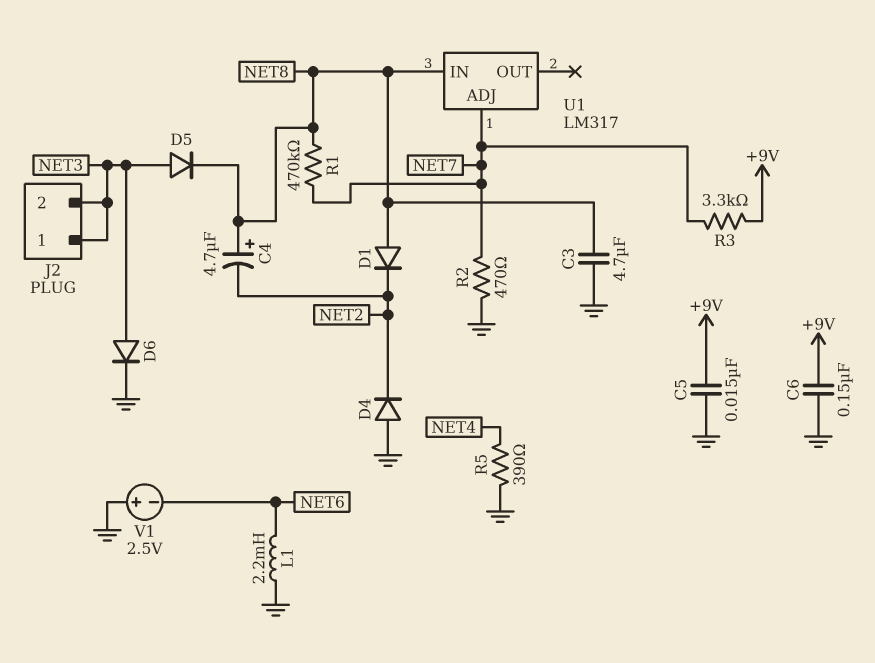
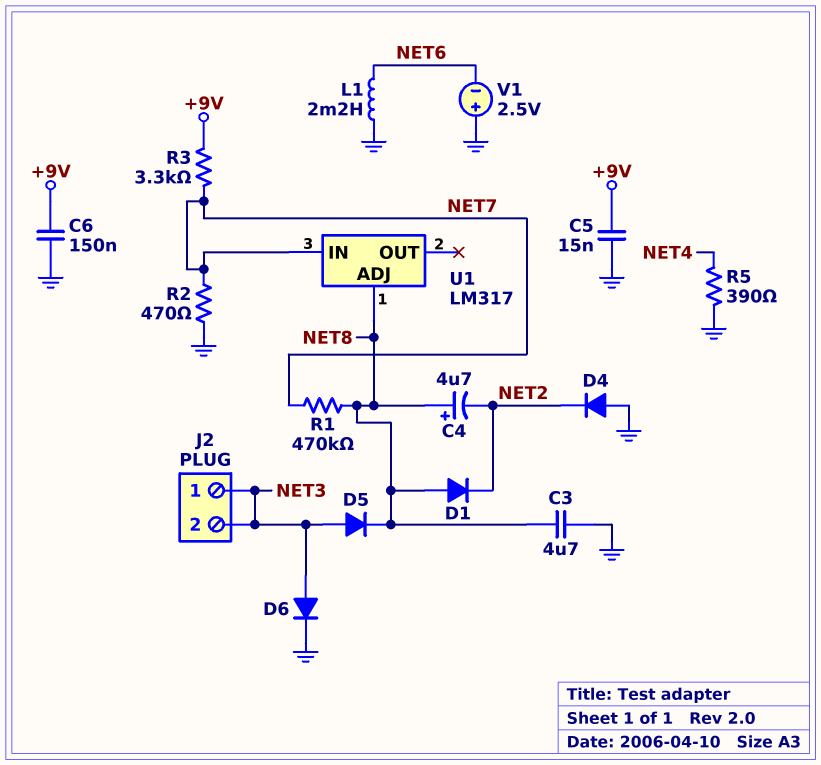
U1 pin ADJ: NET7 -> NET8
U1 pin IN: NET8 -> NET7

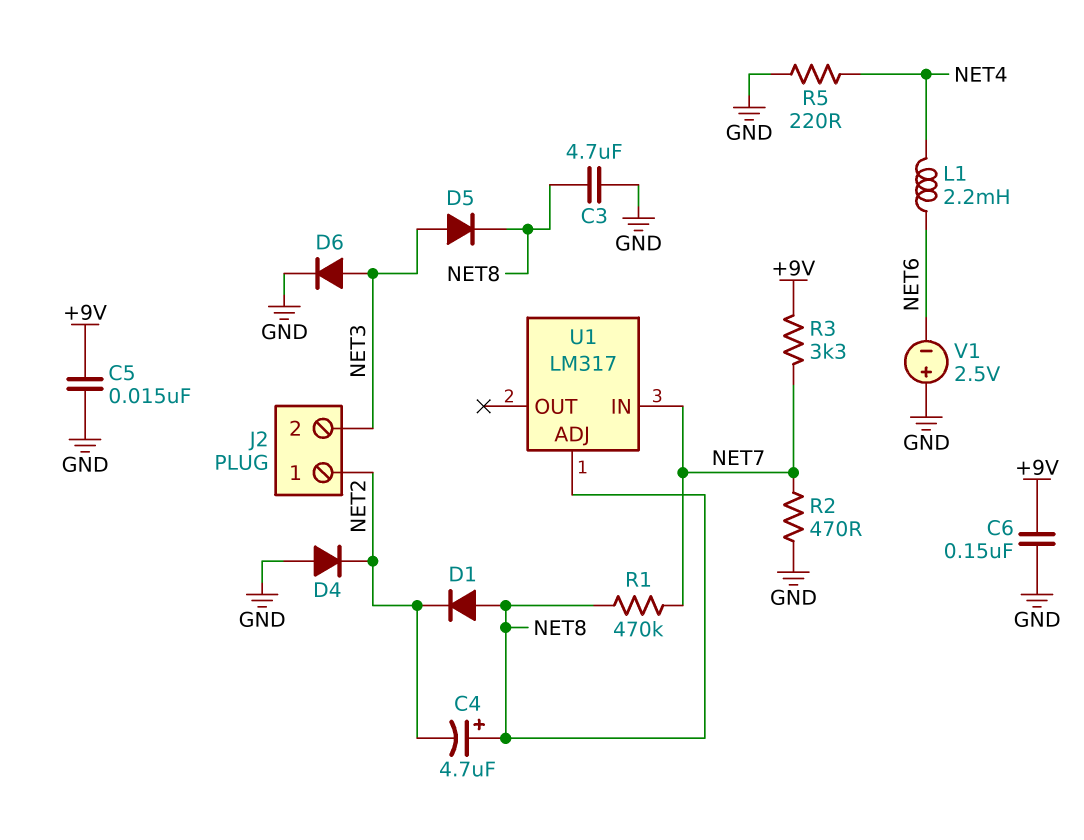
J2 pin 1: NET3 -> NET2
L1: 2.2mH (GND, NET6) -> 2.2mH (NET4, NET6)
R5: 390 (GND, NET4) -> 220 (GND, NET4)

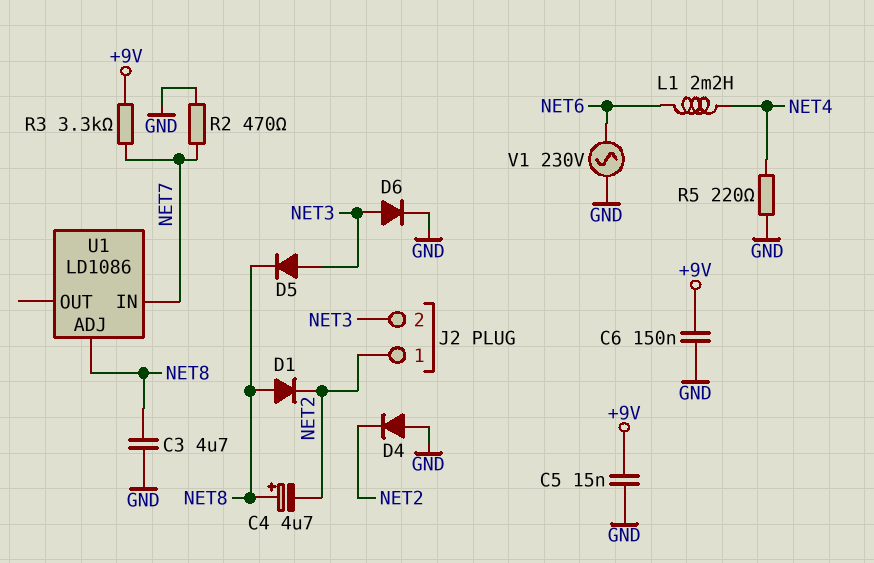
R1: 470k (NET7, NET8) -> none
U1: LM317 -> LD1086
V1: 2.5V (plus GND, minus NET6) -> AC 230V (GND, NET6)

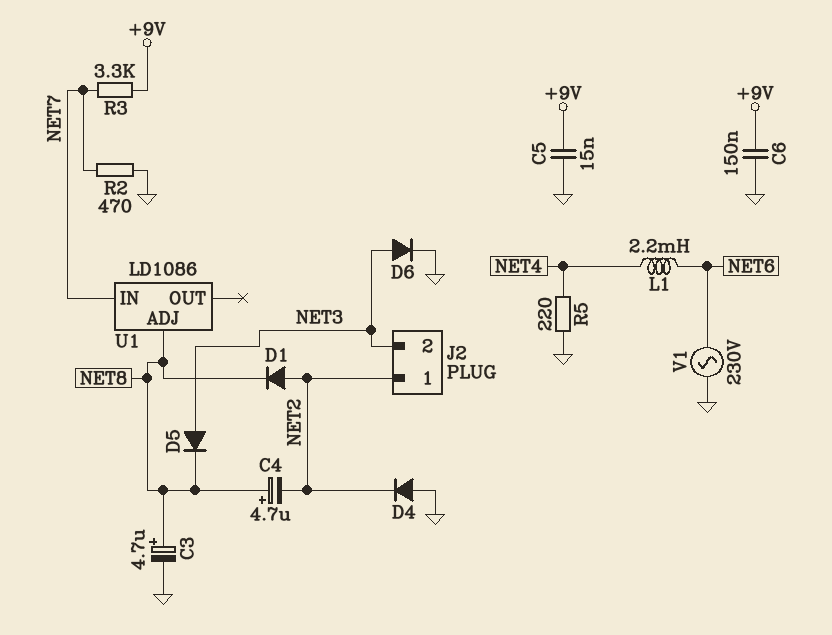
C3: 4.7uF (GND, NET8) -> 4.7uF (plus NET8, minus GND)
D1: diode (A NET8, K NET2) -> diode (A NET2, K NET8)

